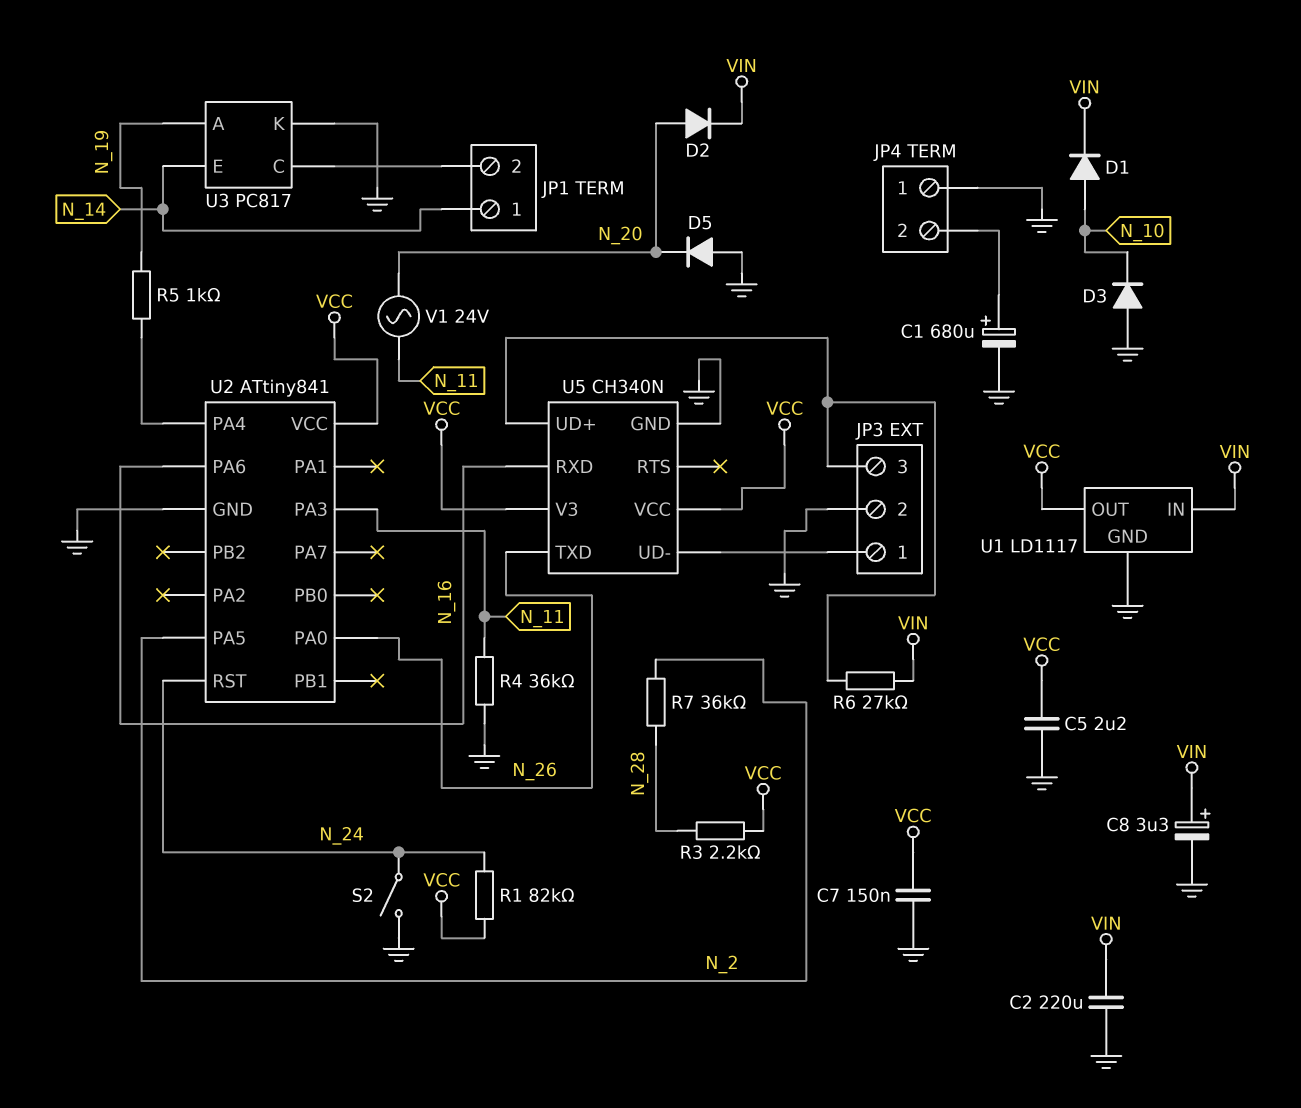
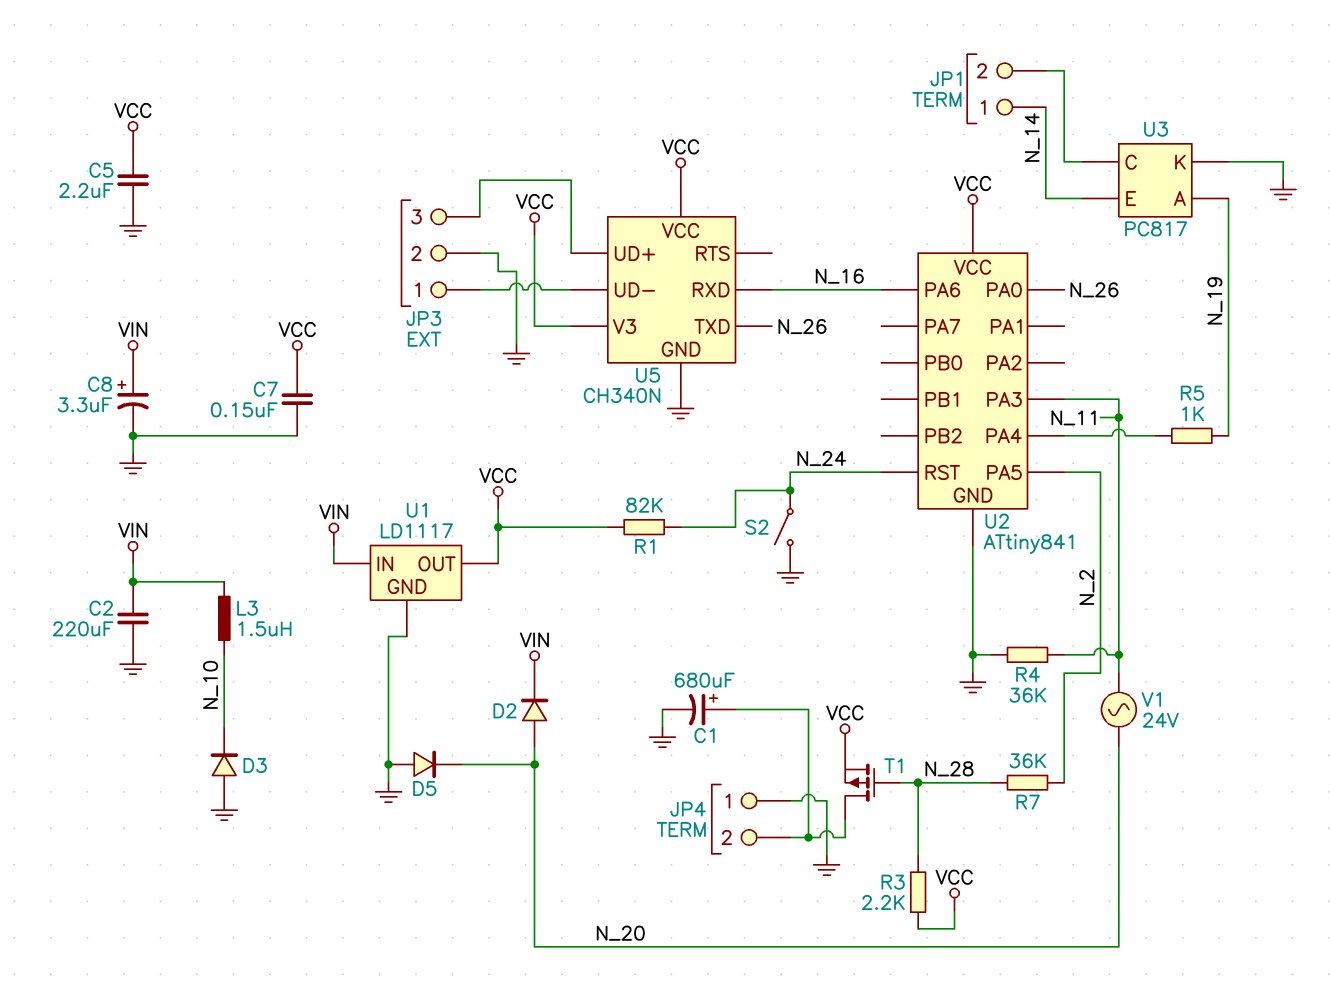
D1: diode (A N_10, K VIN) -> none
L3: none -> 1.5uH (N_10, VIN)
R6: 27k (JP3/3, VIN) -> none
T1: none -> PMOS (G N_28, D JP4/2, S VCC)

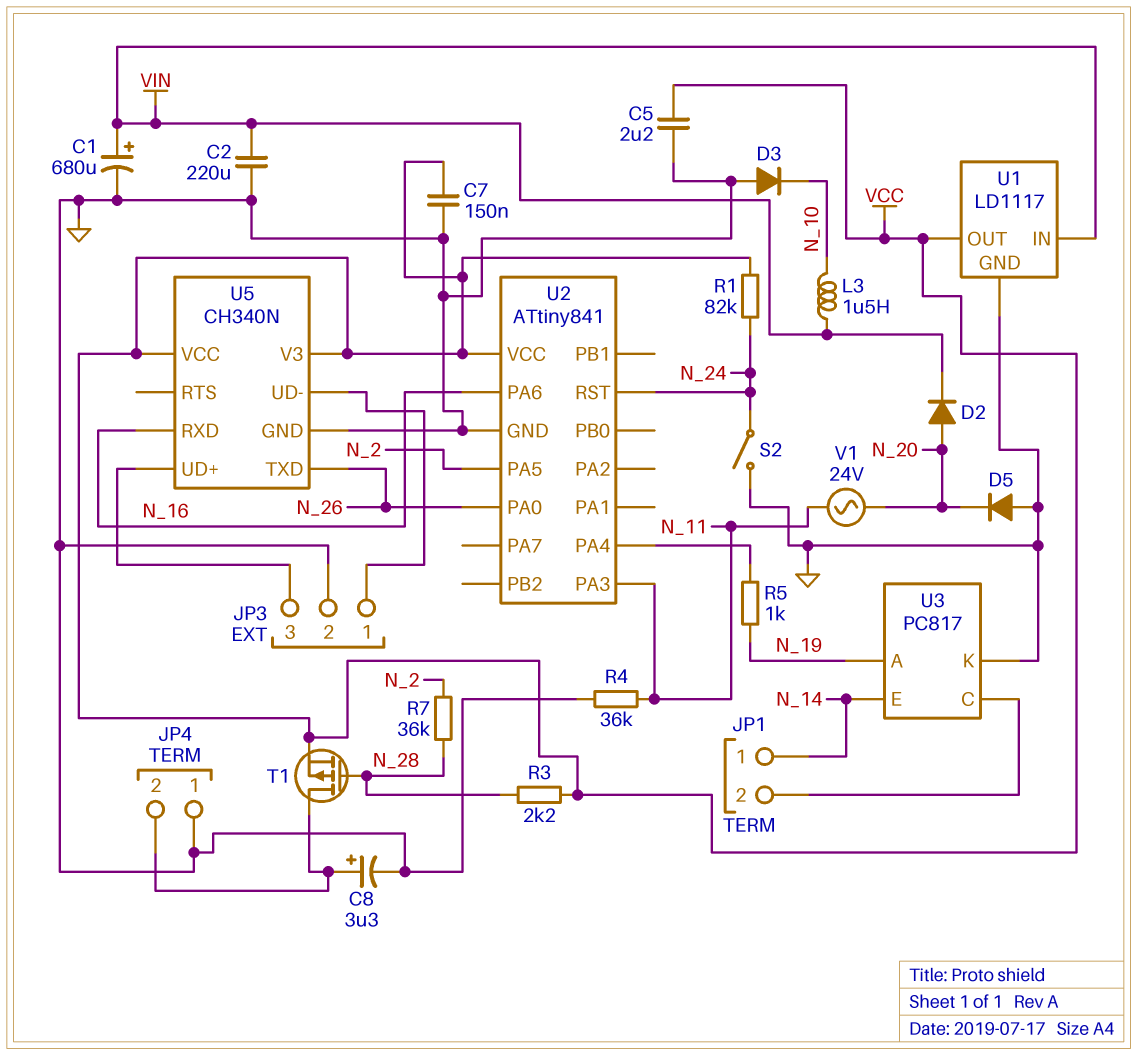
C1: 680uF (plus JP4/2, minus GND) -> 680uF (plus VIN, minus GND)
C8: 3.3uF (plus VIN, minus GND) -> 3.3uF (plus JP4/2, minus GND)

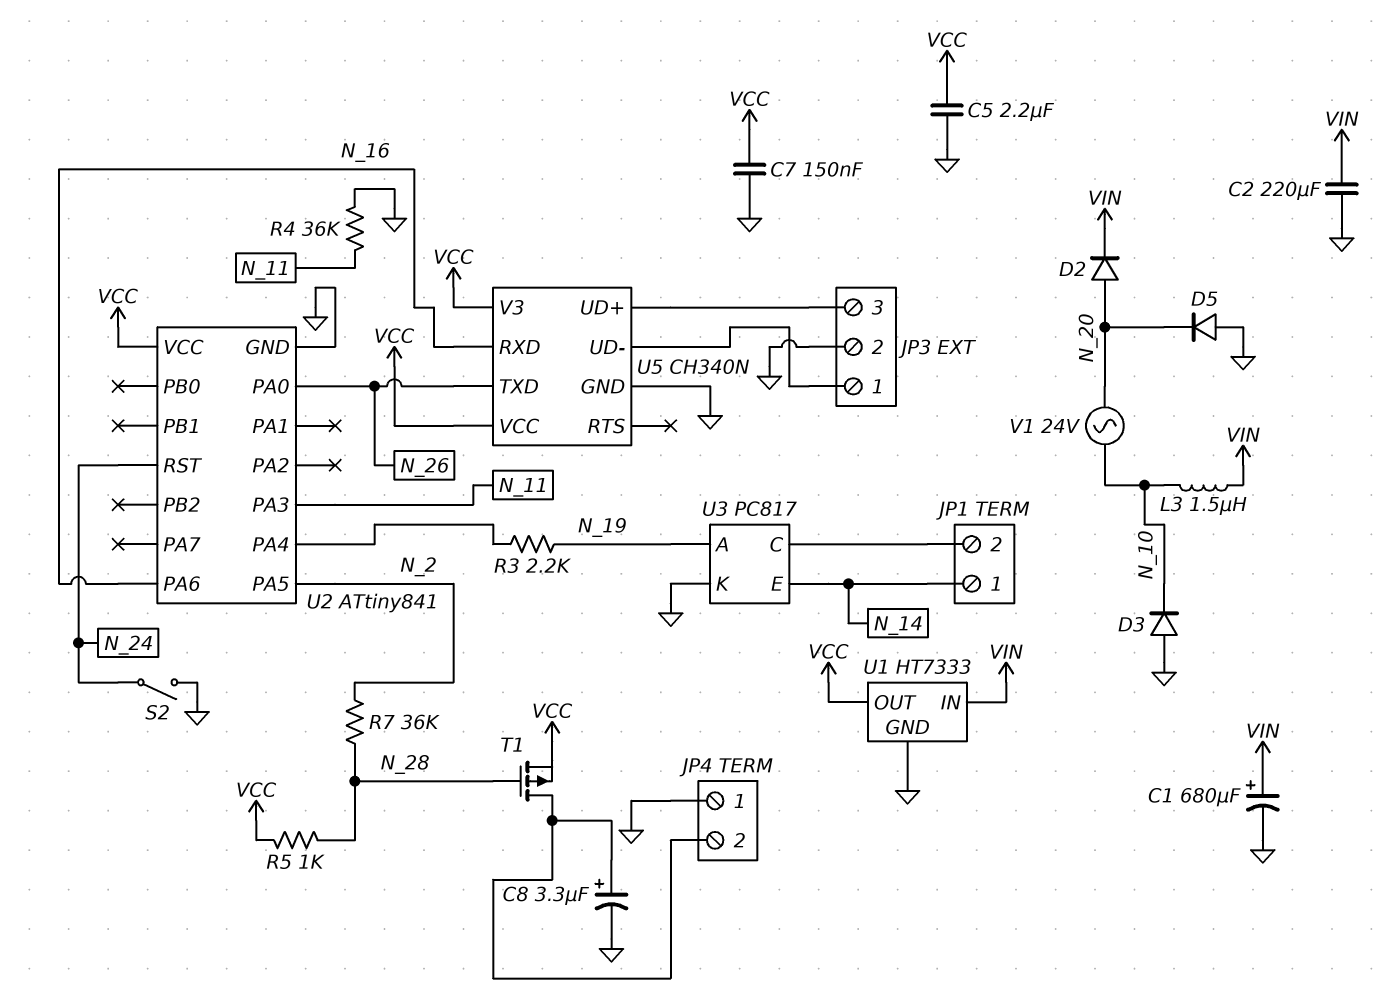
R1: 82k (N_24, VCC) -> none
R3: 2.2k (N_28, VCC) -> 2.2k (N_19, U2/PA4)
R5: 1k (N_19, U2/PA4) -> 1k (N_28, VCC)
U1: LD1117 -> HT7333
V1: AC 24V (N_11, N_20) -> AC 24V (N_10, N_20)

